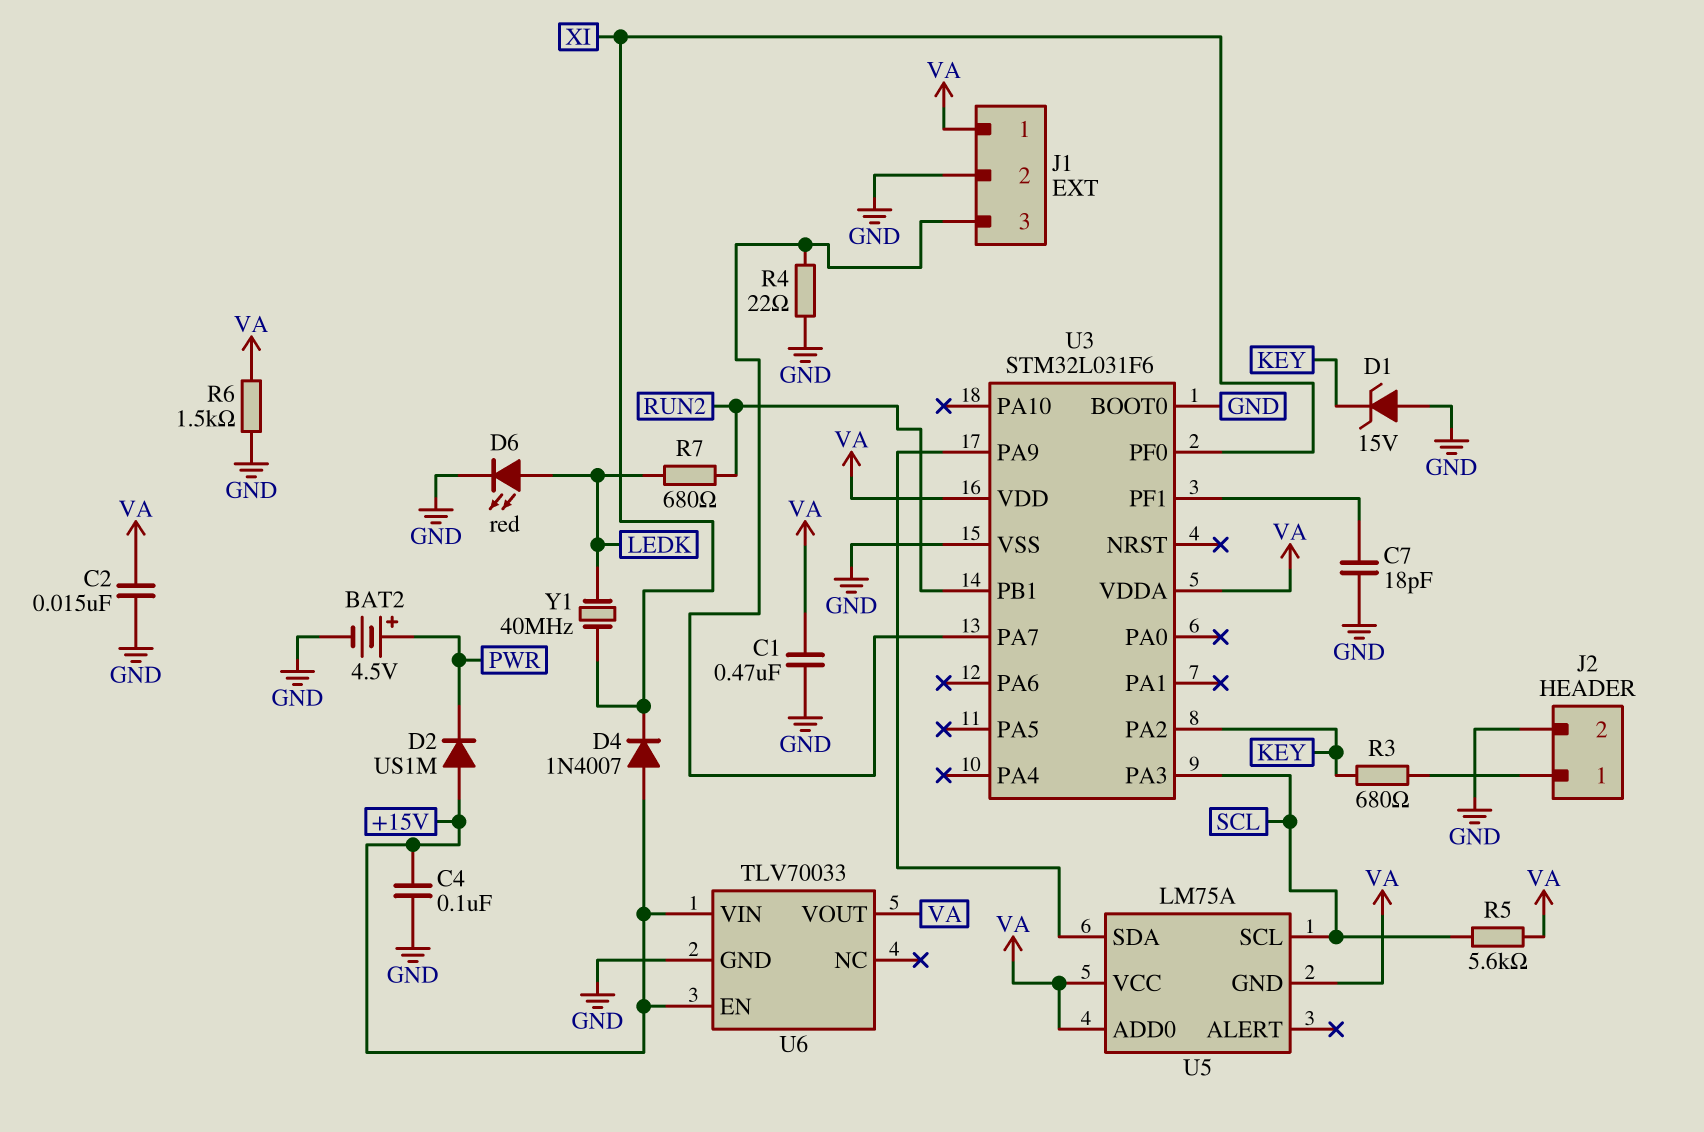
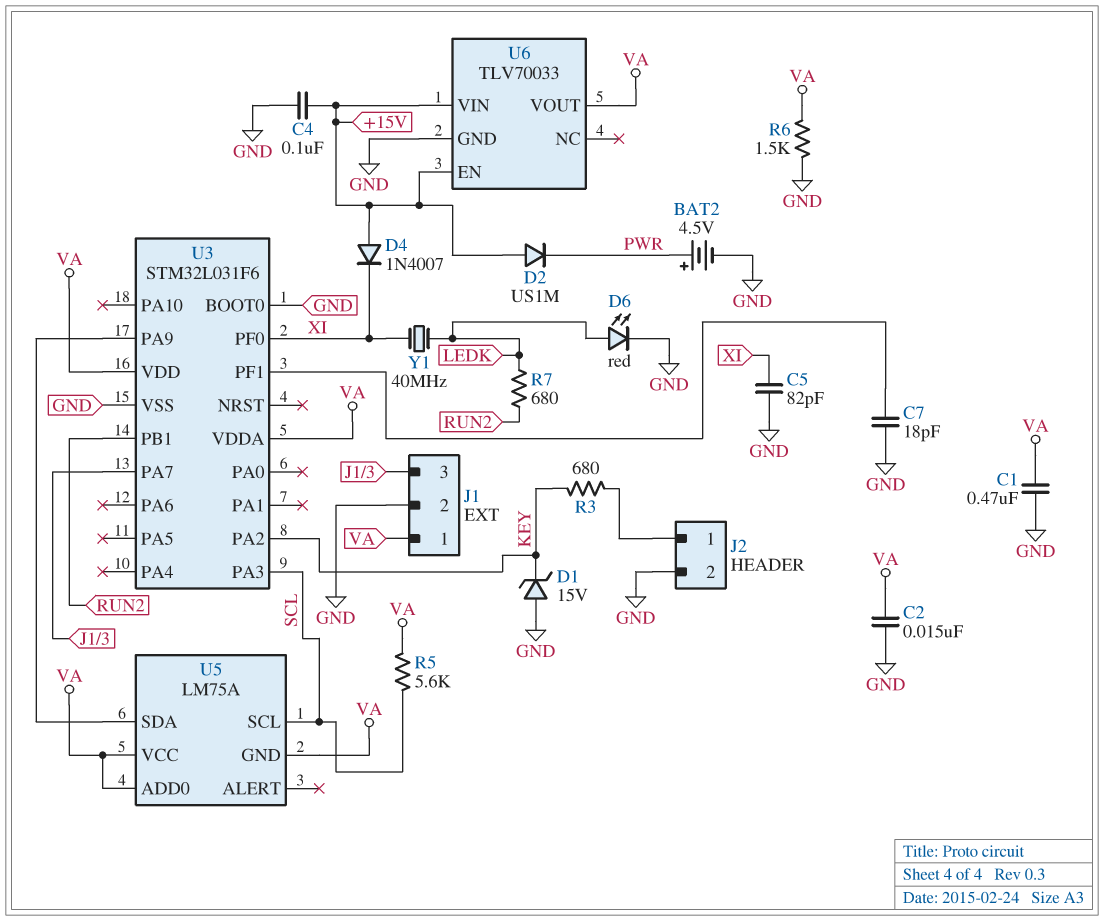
C5: none -> 82pF (GND, XI)
R4: 22 (GND, J1/3) -> none

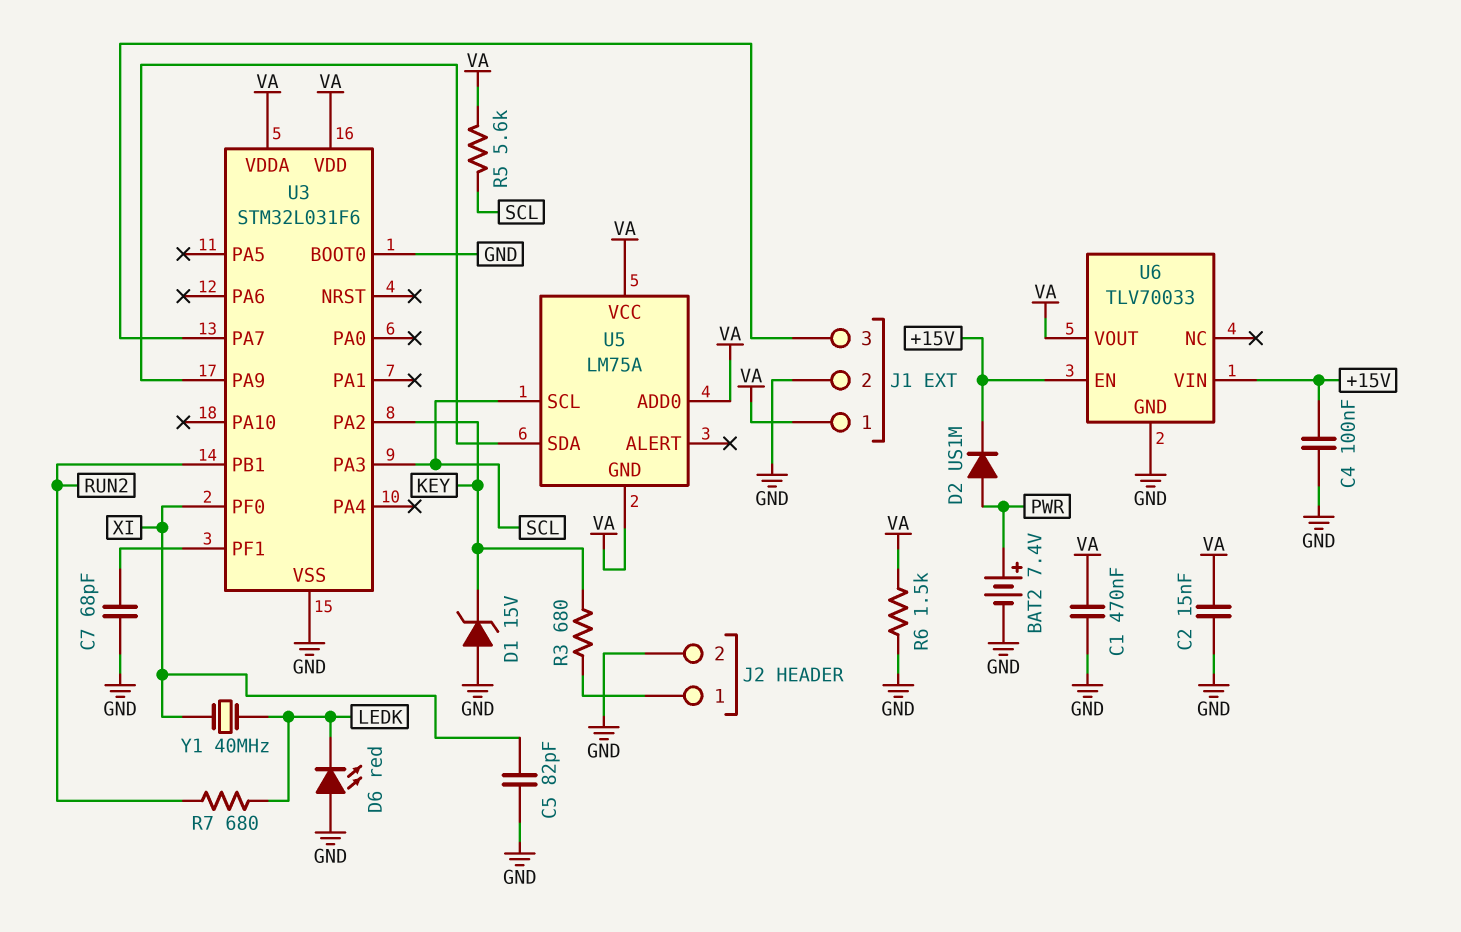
BAT2: 4.5V (plus PWR, minus GND) -> 7.4V (plus PWR, minus GND)
C7: 18pF (GND, U3/PF1) -> 68pF (GND, U3/PF1)
D2: diode US1M (A +15V, K PWR) -> diode US1M (A PWR, K +15V)
D4: diode 1N4007 (A +15V, K XI) -> none
D6: LED red (A LEDK, K GND) -> LED red (A GND, K LEDK)

